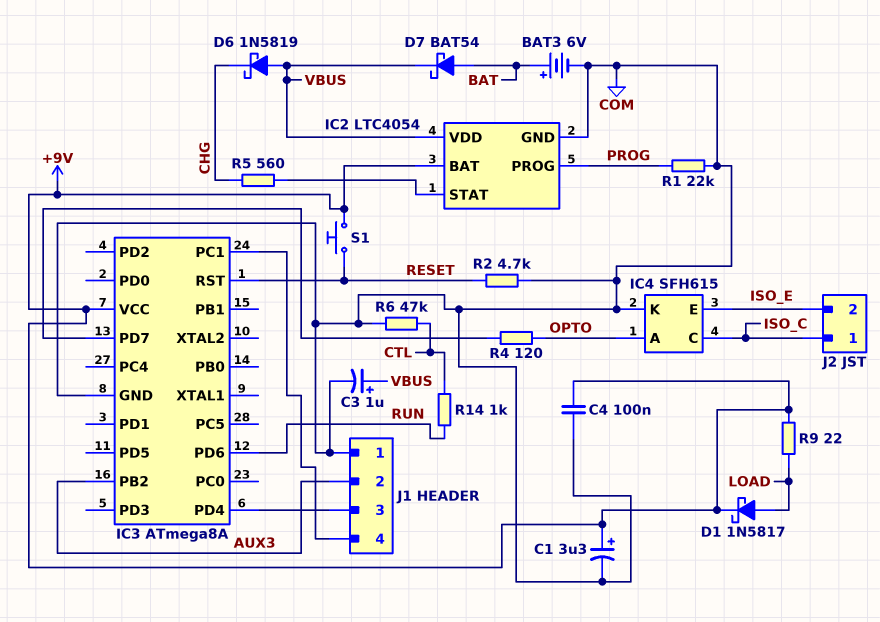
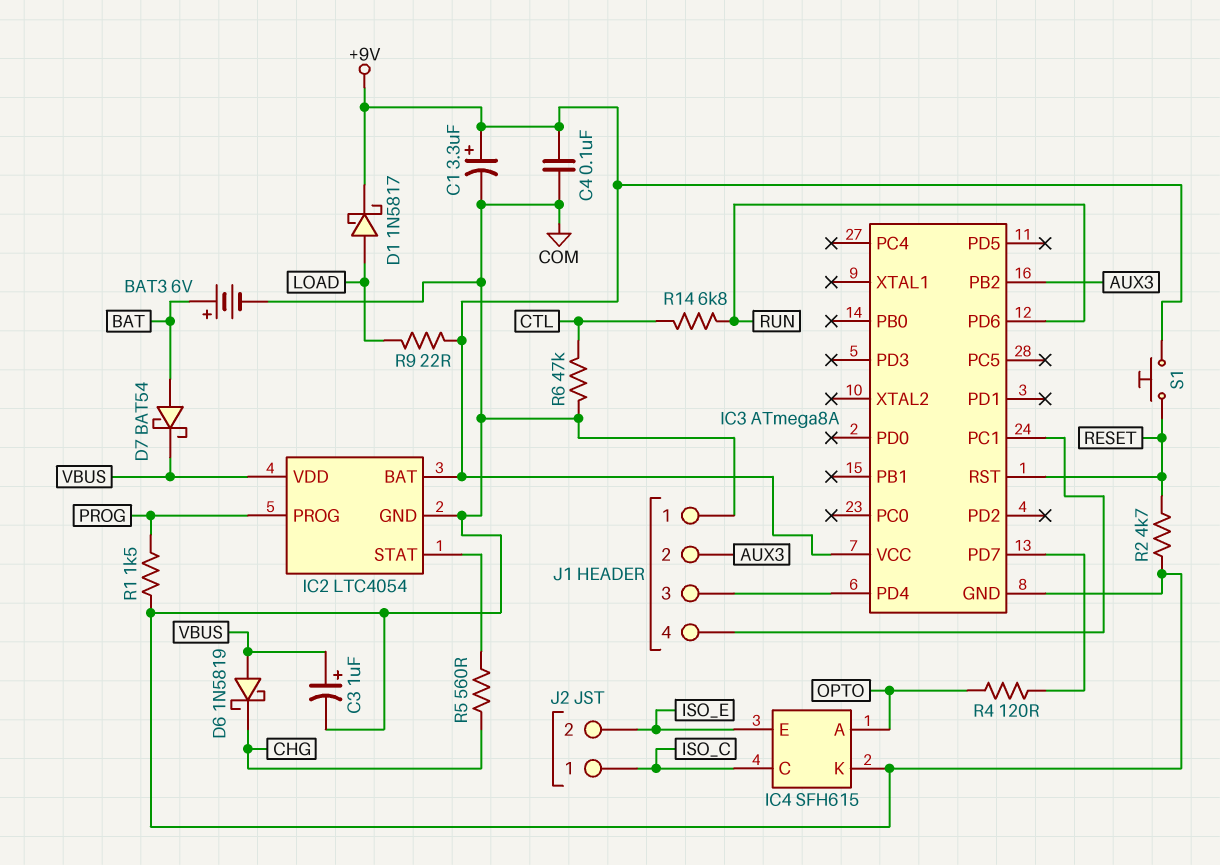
R1: 22k (COM, PROG) -> 1.5k (COM, PROG)
R14: 1k (CTL, RUN) -> 6.8k (CTL, RUN)

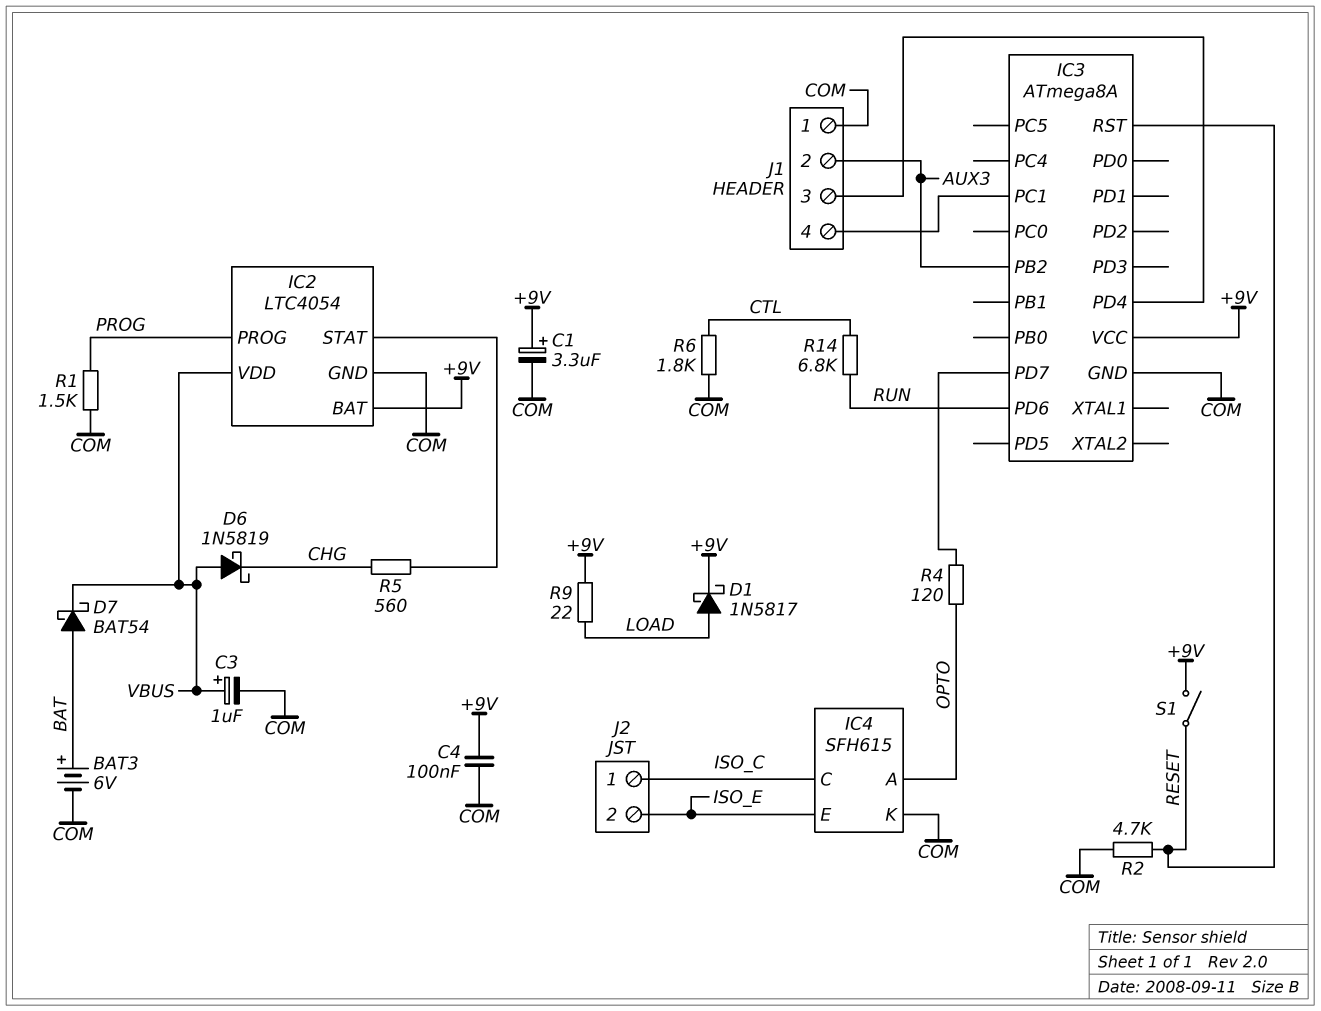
R6: 47k (COM, CTL) -> 1.8k (COM, CTL)
S1: button (+9V, RESET) -> switch (+9V, RESET)

